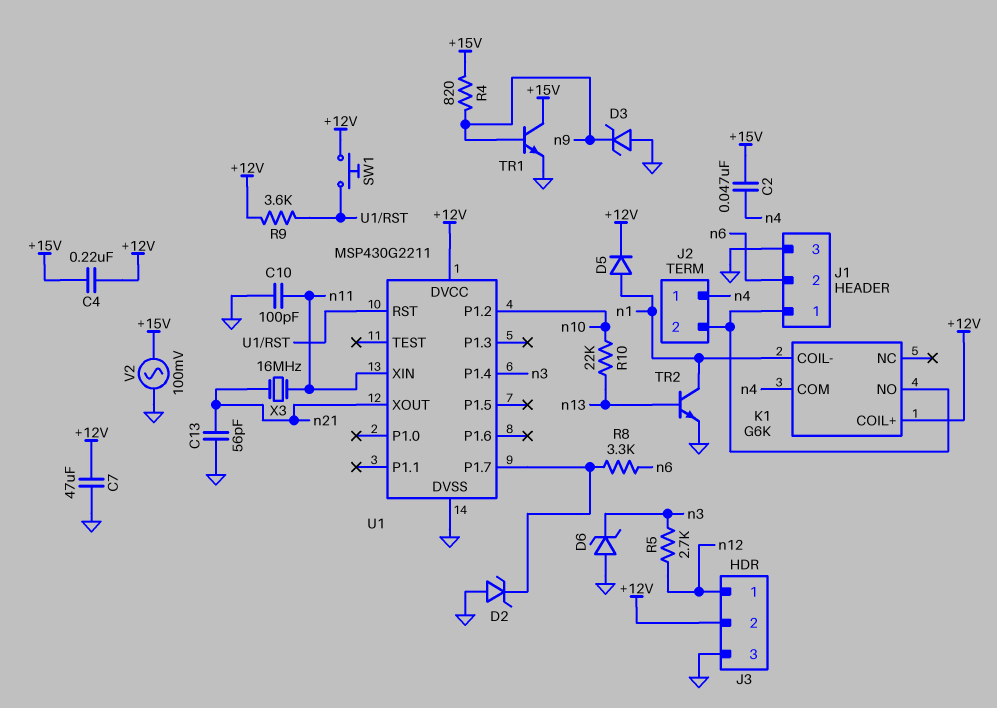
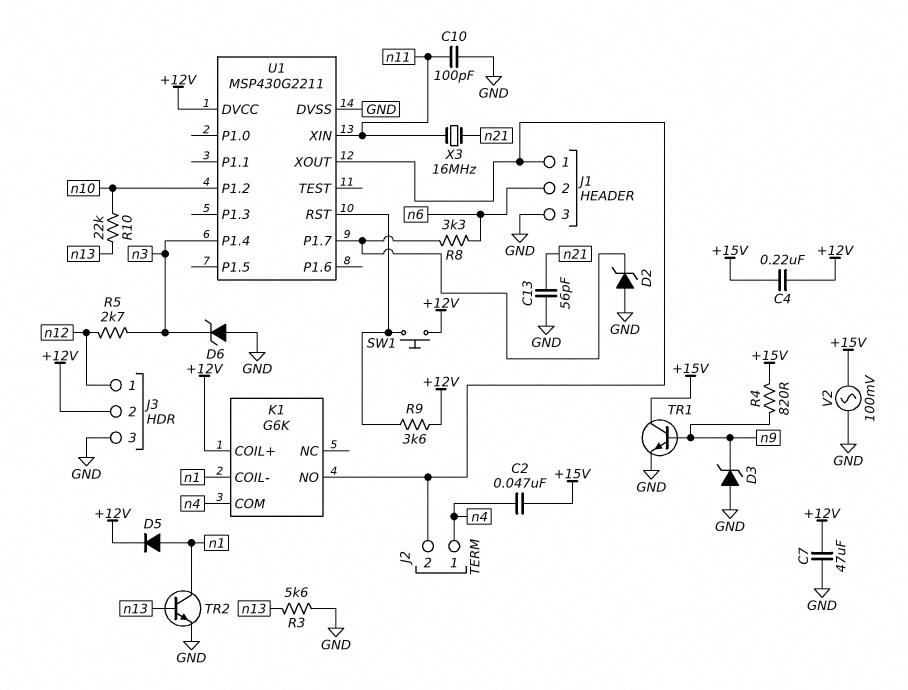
R3: none -> 5.6k (GND, n13)
U1 pin XOUT: n21 -> J1/1

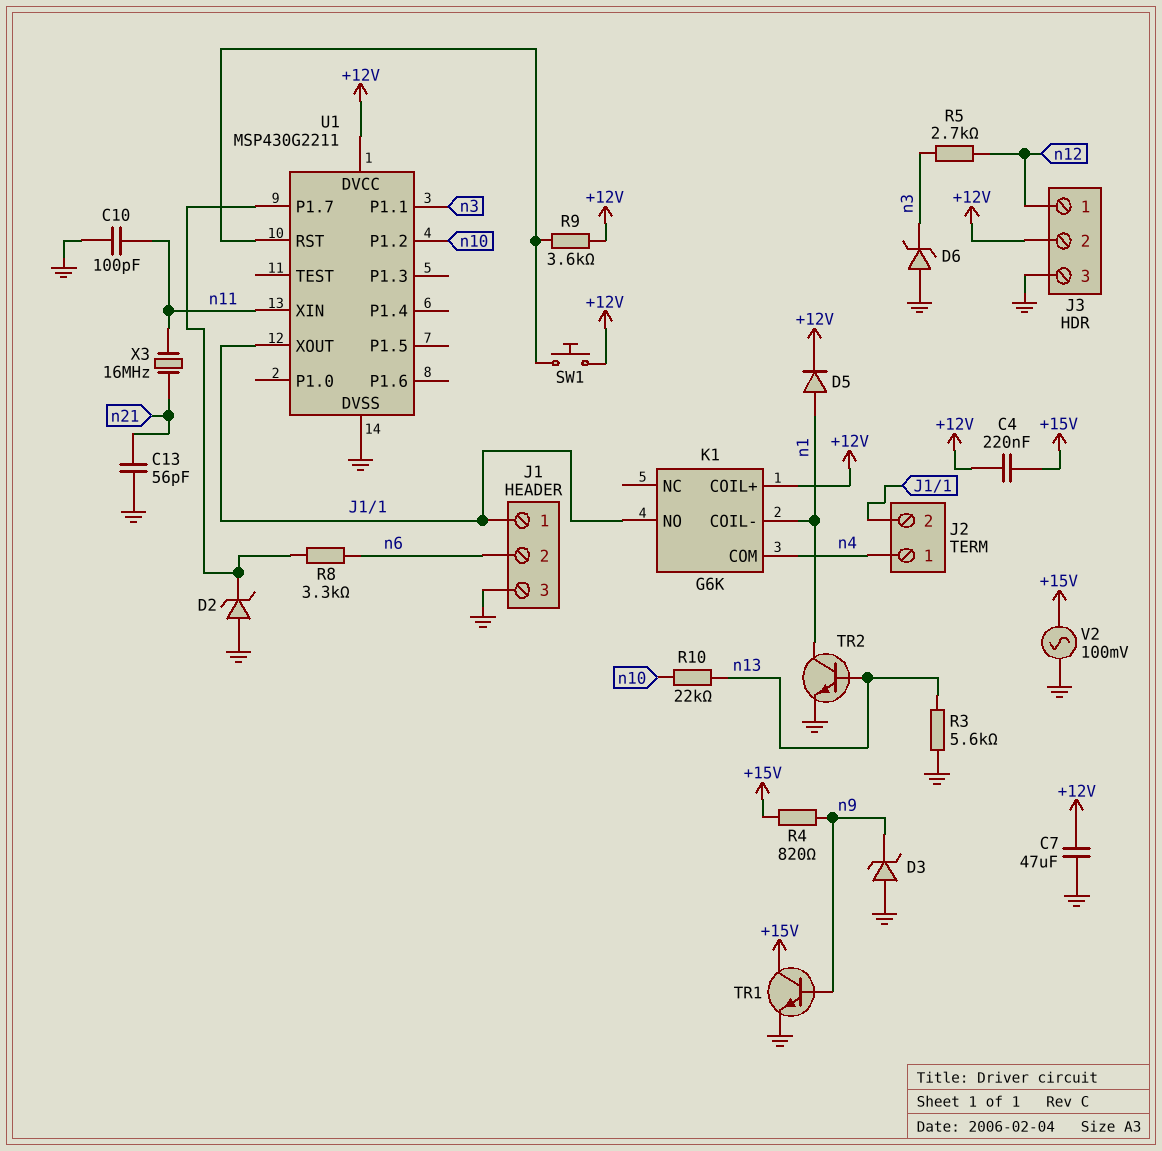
C2: 47nF (+15V, n4) -> none
U1 pin P1.1: none -> n3
U1 pin P1.4: n3 -> none

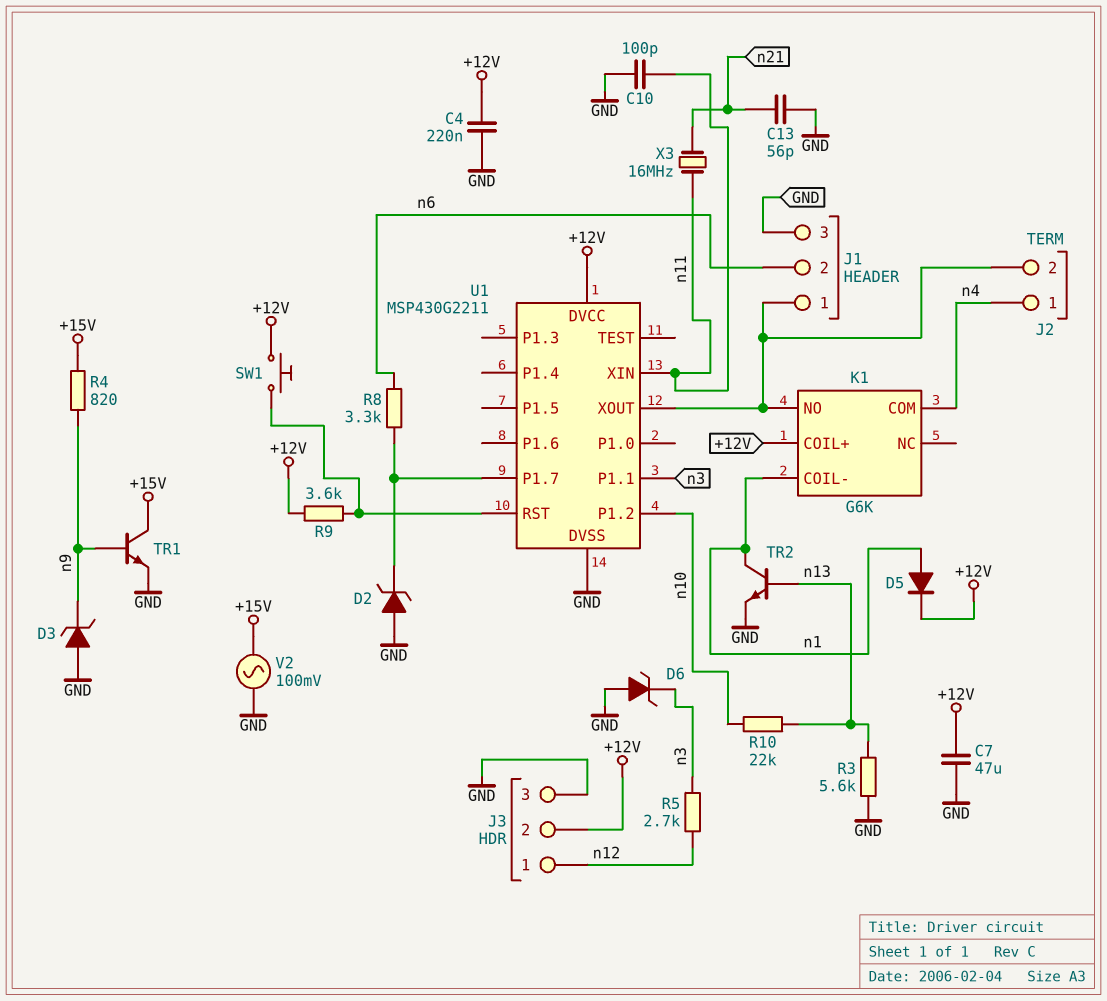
C4: 220nF (+12V, +15V) -> 220nF (+12V, GND)

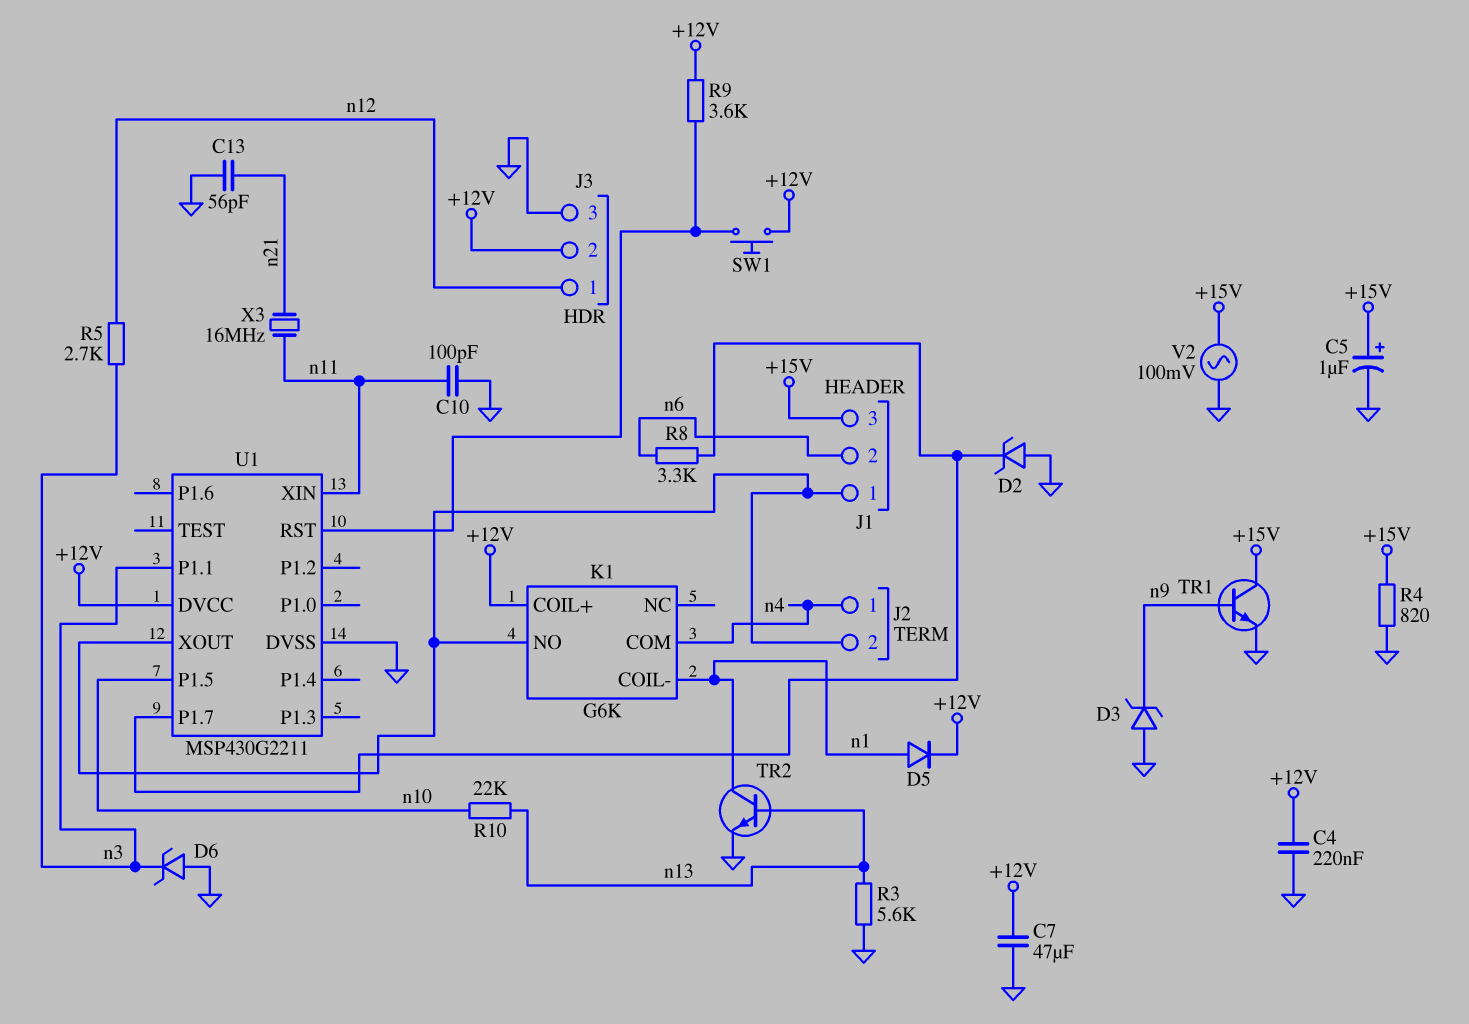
C5: none -> 1uF (plus +15V, minus GND)
J1 pin 3: GND -> +15V
R4: 820 (+15V, n9) -> 820 (+15V, GND)
U1 pin P1.2: n10 -> none
U1 pin P1.5: none -> n10

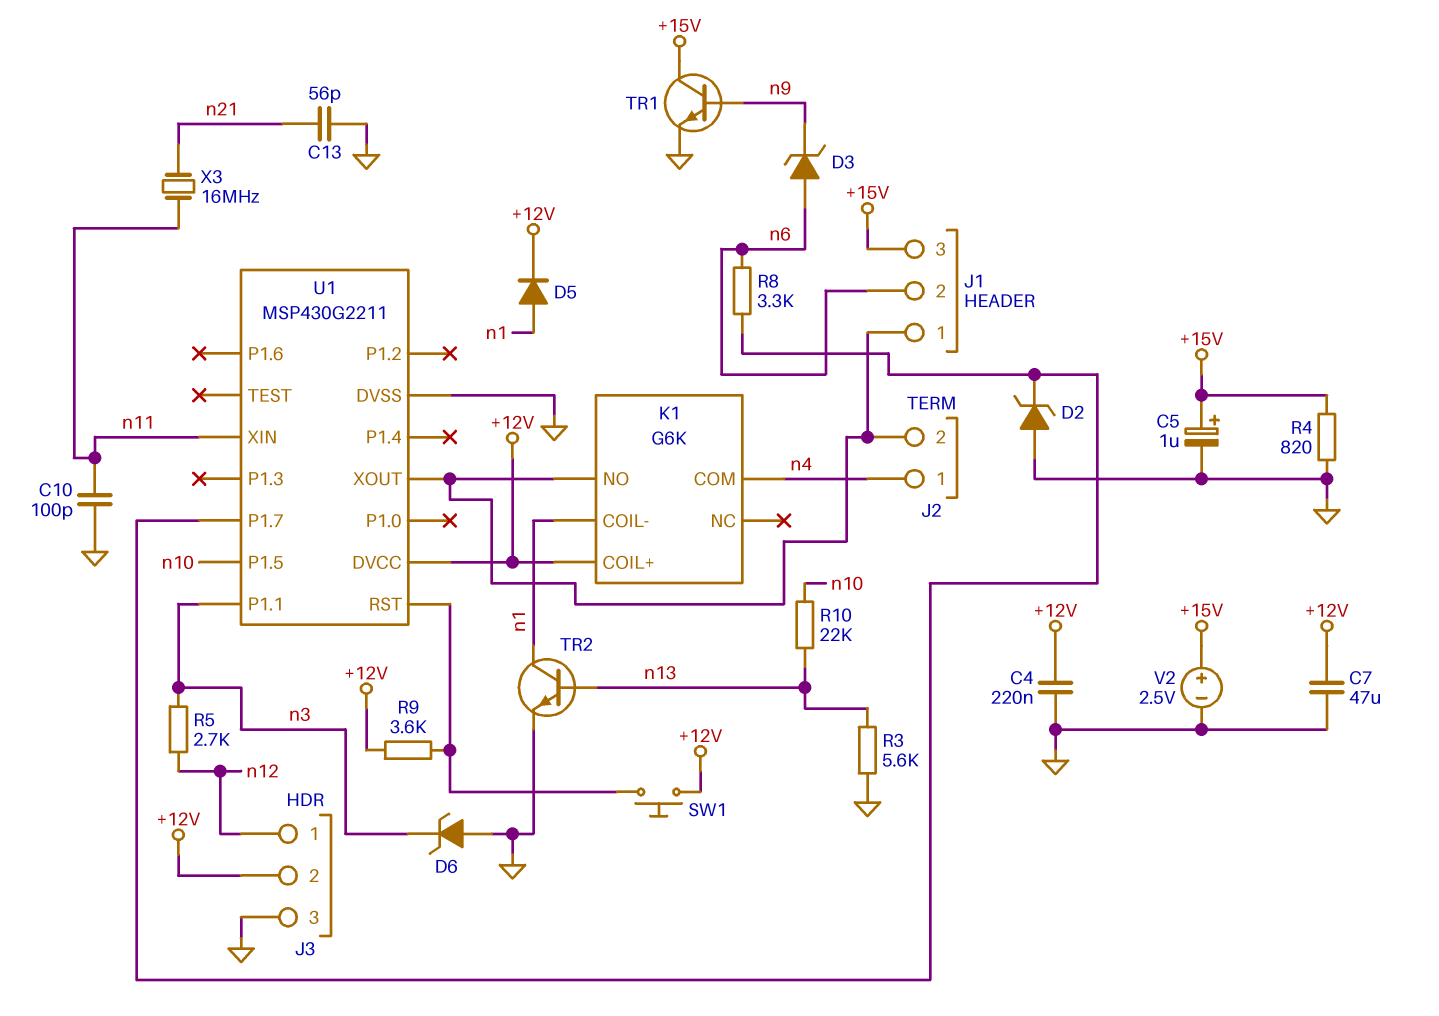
D3: zener (A GND, K n9) -> zener (A n6, K n9)
V2: AC 100mV (+15V, GND) -> 2.5V (plus +15V, minus GND)

